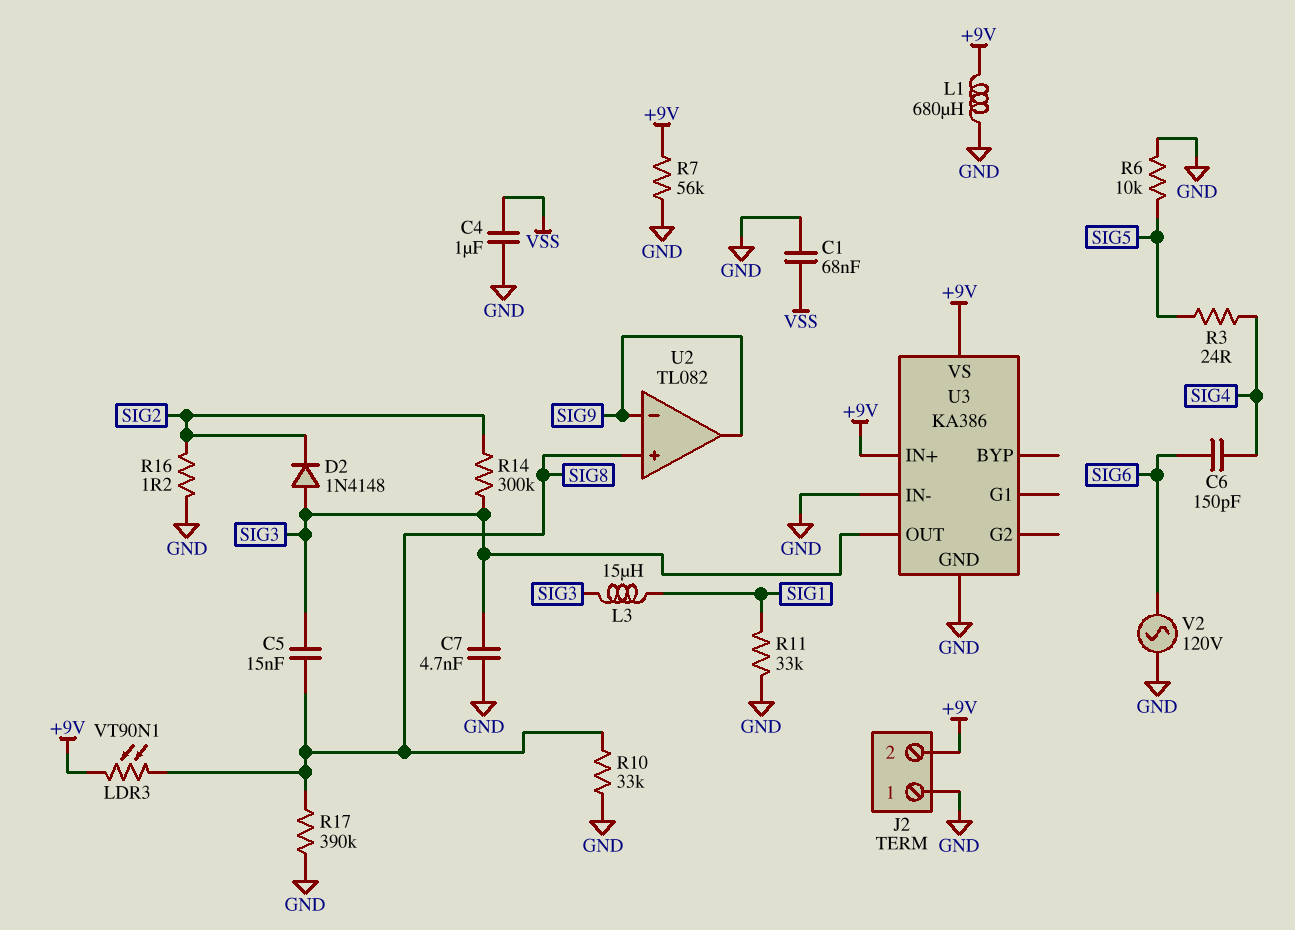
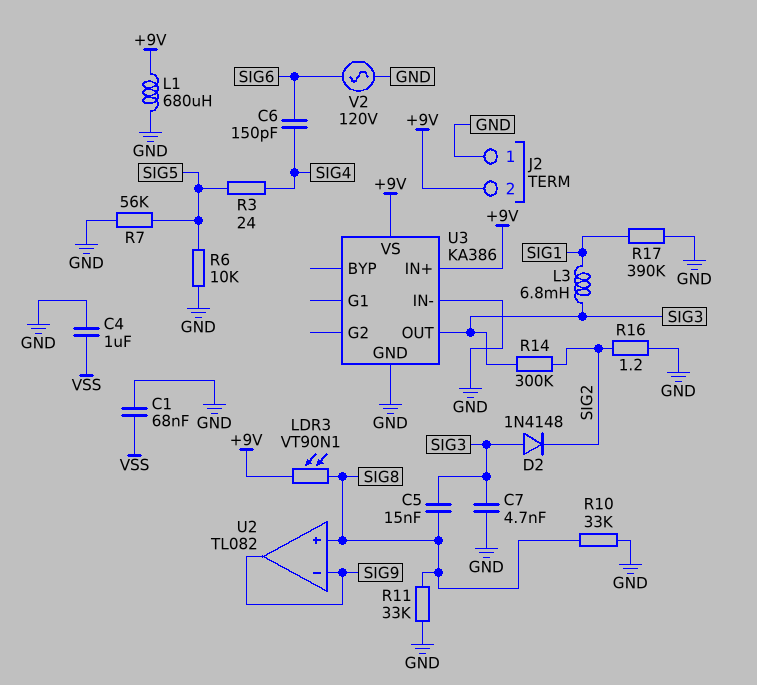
L3: 15uH (SIG1, SIG3) -> 6.8mH (SIG1, SIG3)
R7: 56k (+9V, GND) -> 56k (GND, SIG5)
R11: 33k (GND, SIG1) -> 33k (GND, SIG8)
R17: 390k (GND, SIG8) -> 390k (GND, SIG1)

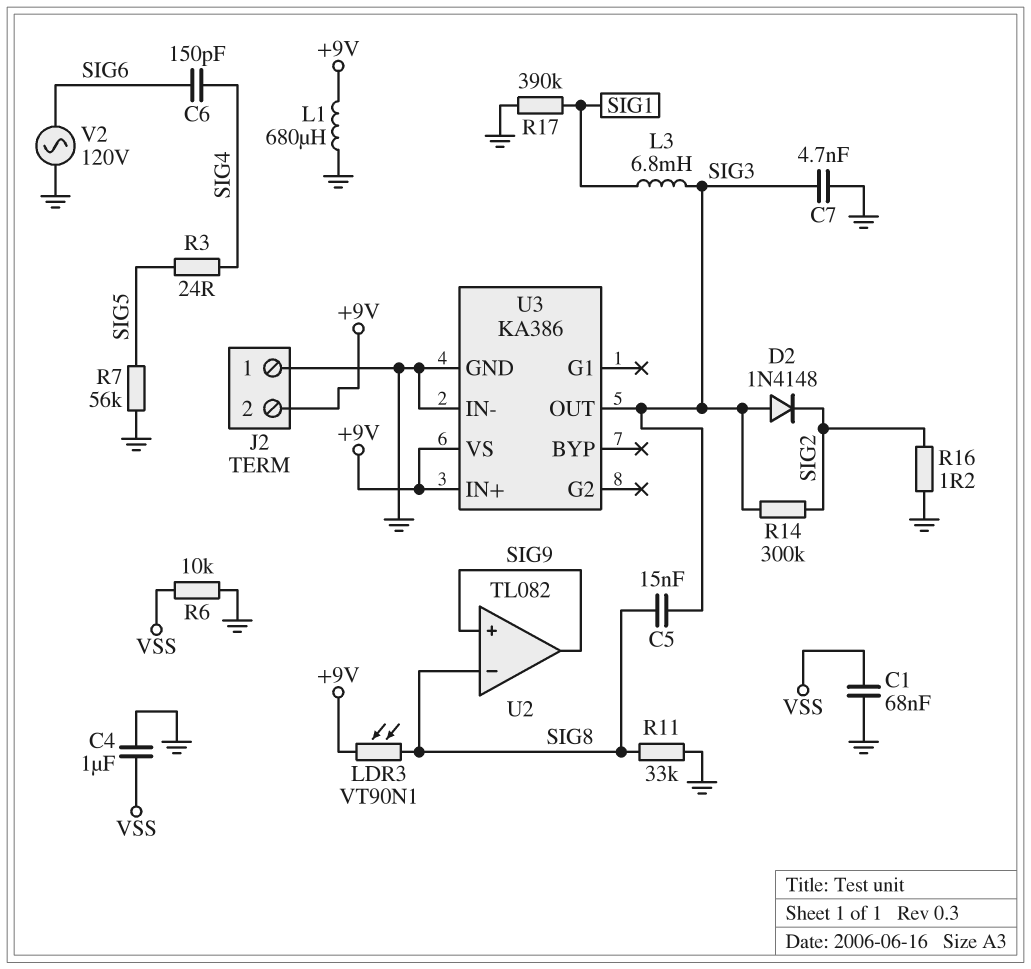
R6: 10k (GND, SIG5) -> 10k (GND, VSS)
R10: 33k (GND, SIG8) -> none
U2 pin in+: SIG8 -> SIG9
U2 pin in-: SIG9 -> SIG8

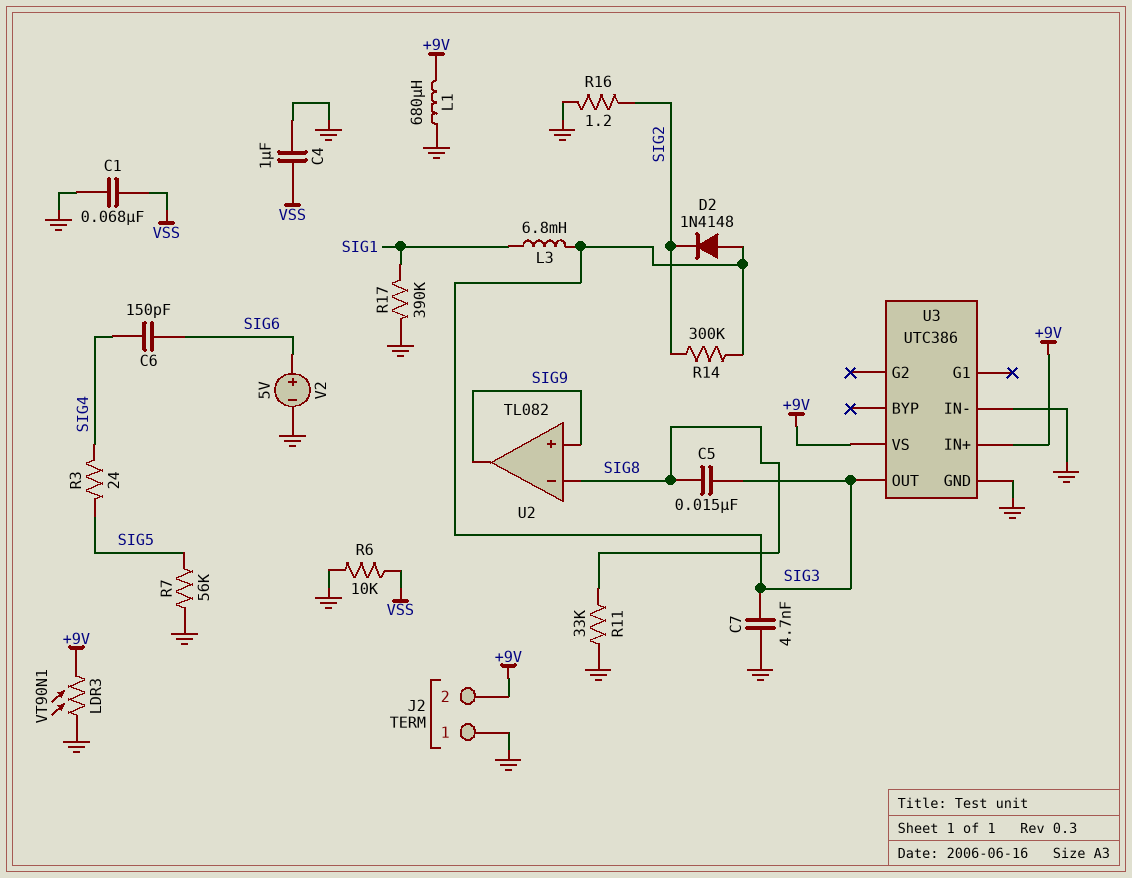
LDR3: VT90N1 (+9V, SIG8) -> VT90N1 (+9V, GND)
U3: KA386 -> UTC386
V2: AC 120V (GND, SIG6) -> 5V (plus SIG6, minus GND)

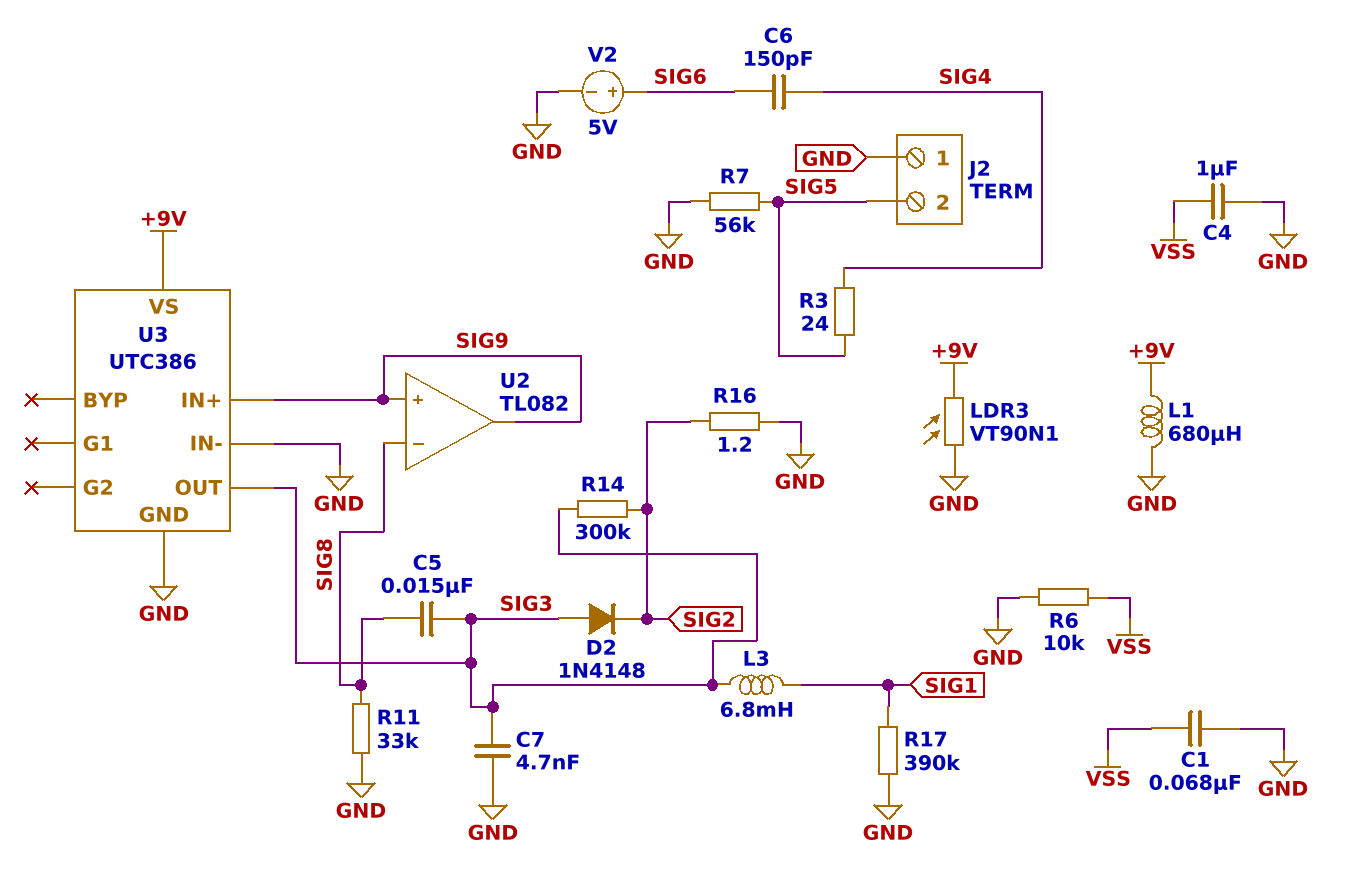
J2 pin 2: +9V -> SIG5
U3 pin IN+: +9V -> SIG9

